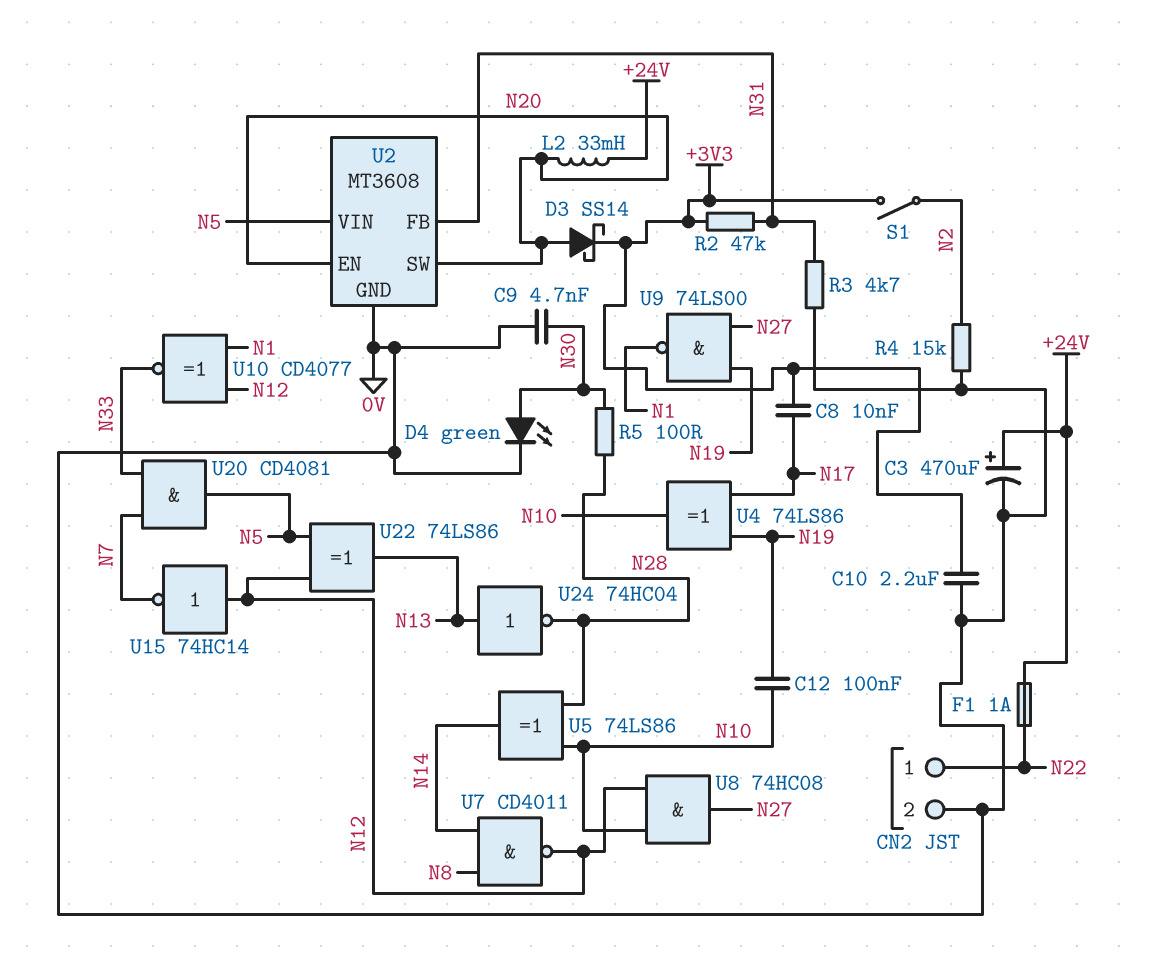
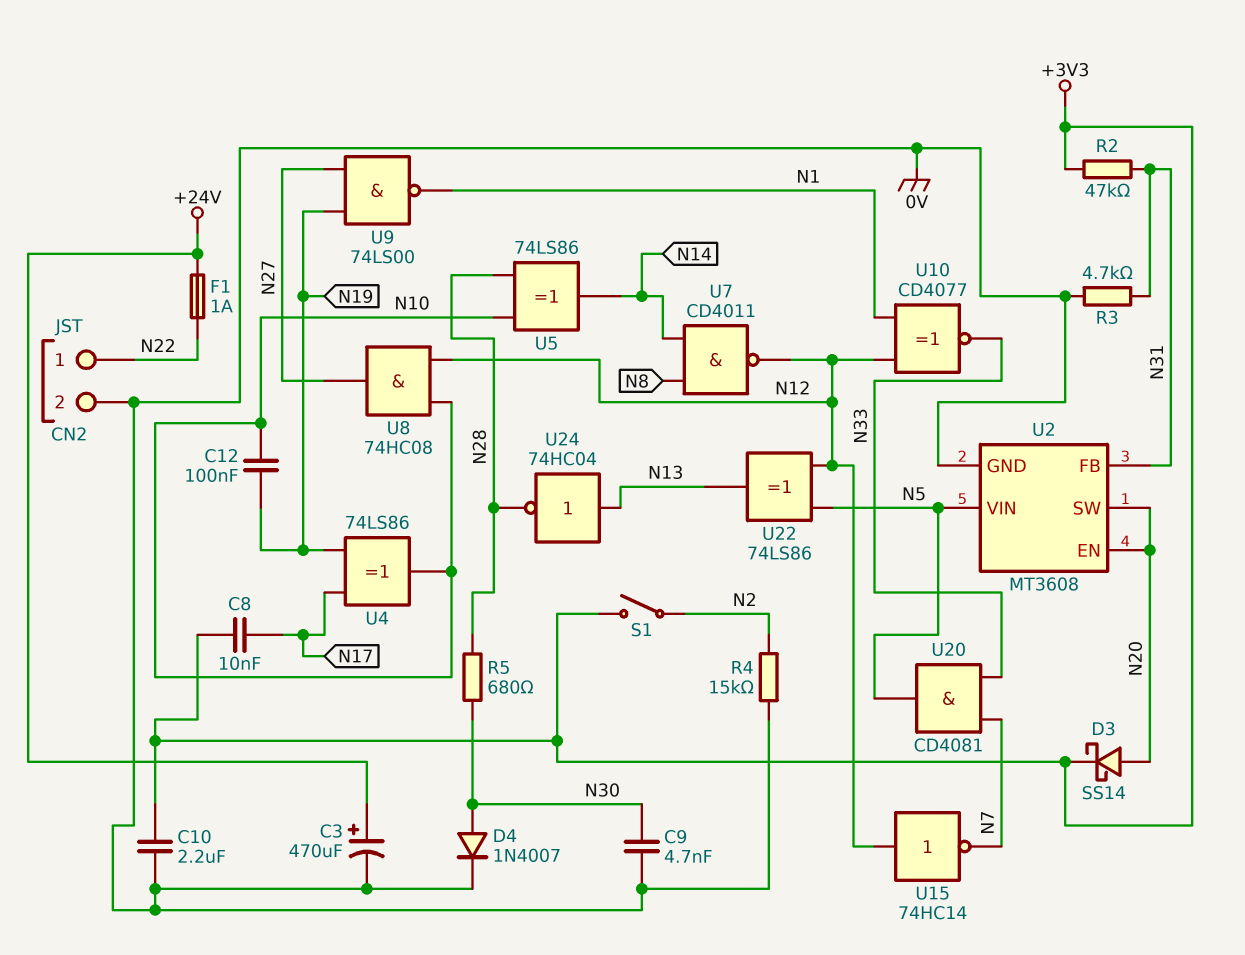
D4: LED green (A N30, K 0V) -> diode 1N4007 (A N30, K 0V)
L2: 33mH (+24V, N20) -> none
R5: 100 (N28, N30) -> 680 (N28, N30)

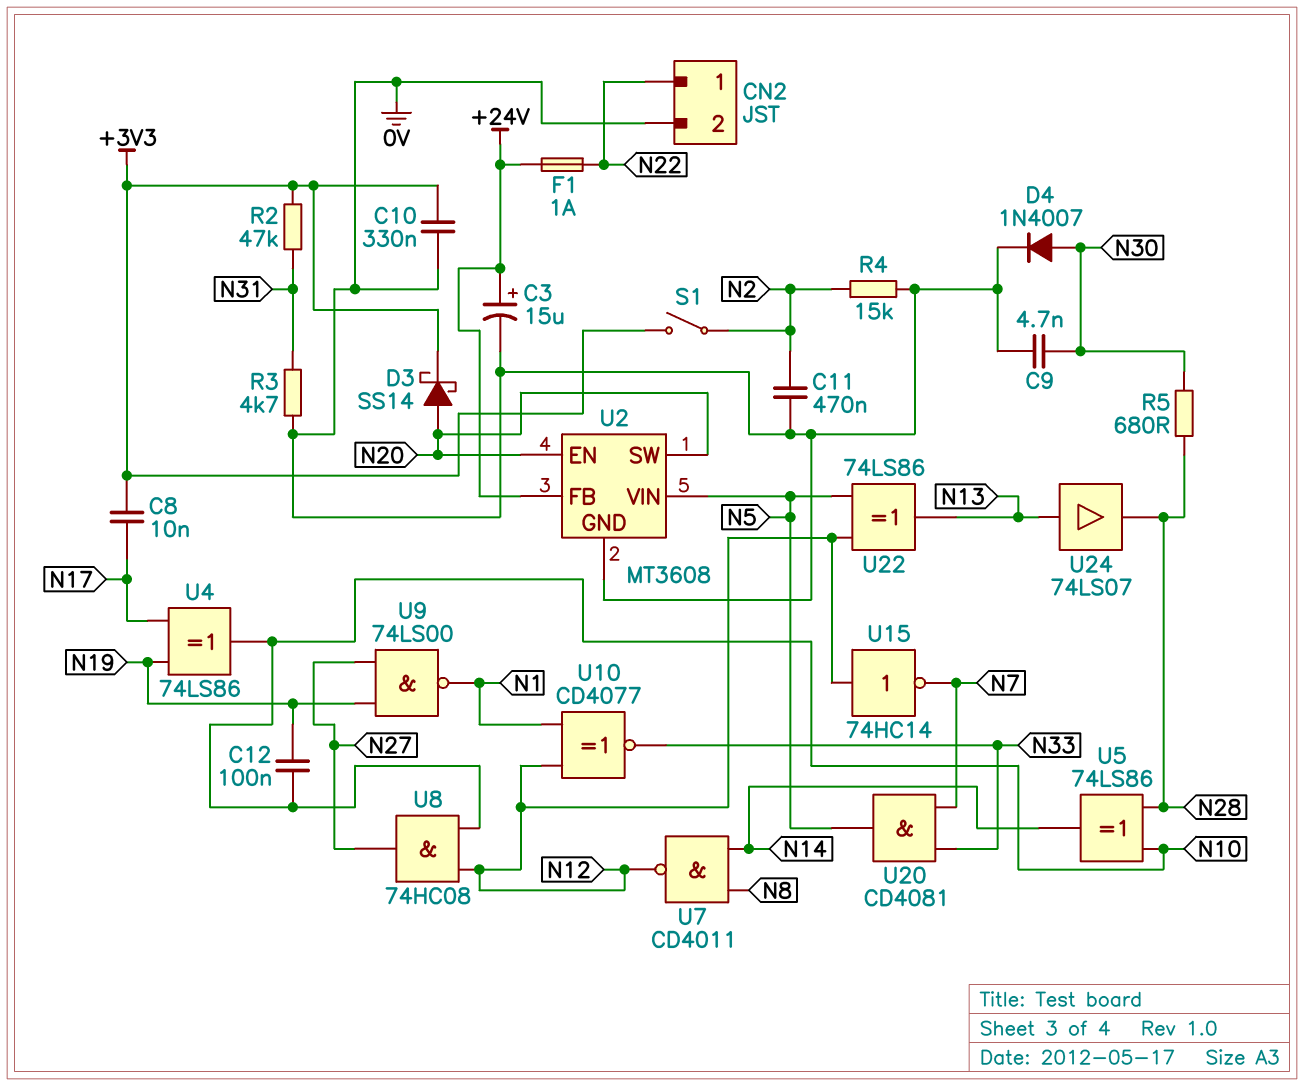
C3: 470uF (plus +24V, minus 0V) -> 15uF (plus +24V, minus 0V)
C10: 2.2uF (+3V3, 0V) -> 330nF (+3V3, 0V)
C11: none -> 470nF (0V, N2)
U2 pin FB: N31 -> +24V
U24: NOT 74HC04 (in N13, out N28) -> buffer 74LS07 (in N13, out N28)

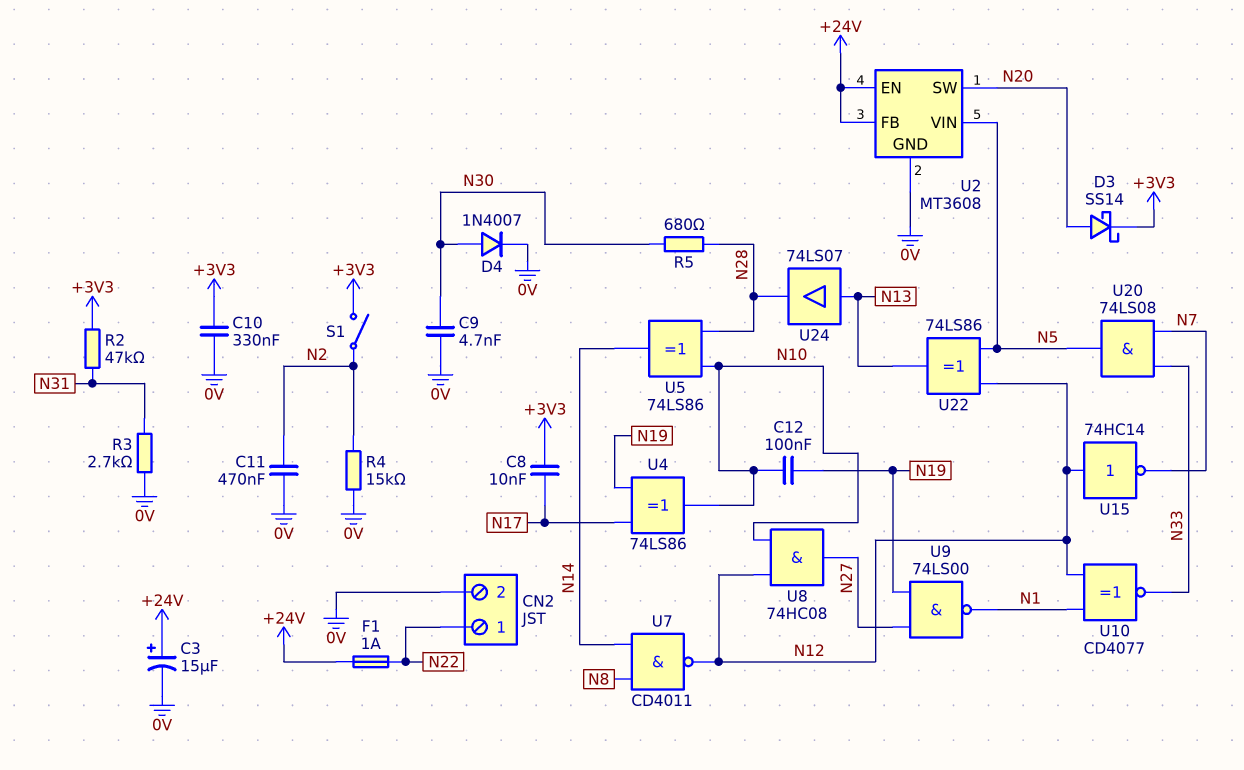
R3: 4.7k (0V, N31) -> 2.7k (0V, N31)
U2 pin EN: N20 -> +24V
U20: AND CD4081 (in N7, in N33, out N5) -> AND 74LS08 (in N7, in N33, out N5)

